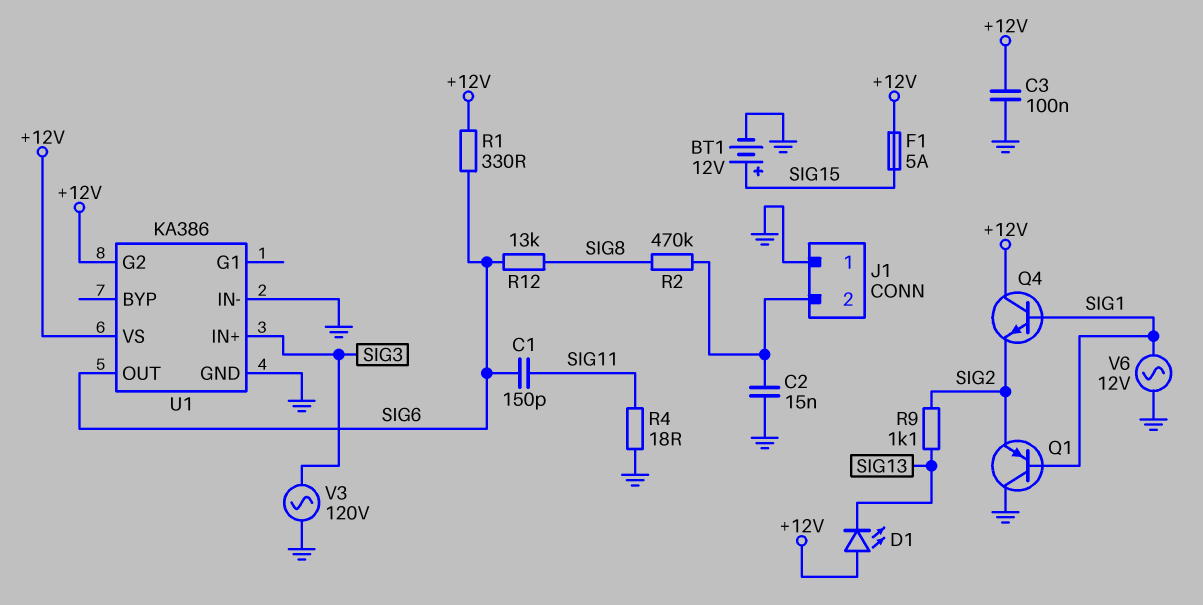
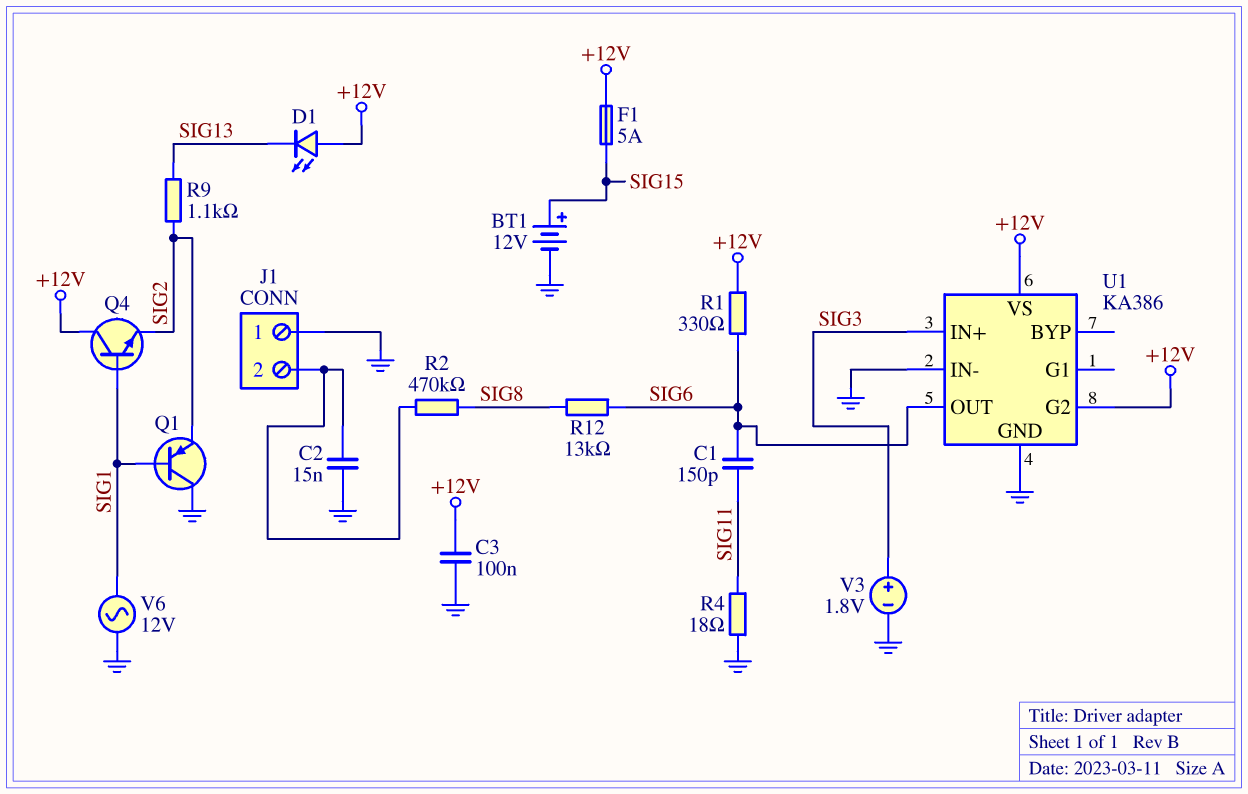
V3: AC 120V (GND, SIG3) -> 1.8V (plus SIG3, minus GND)

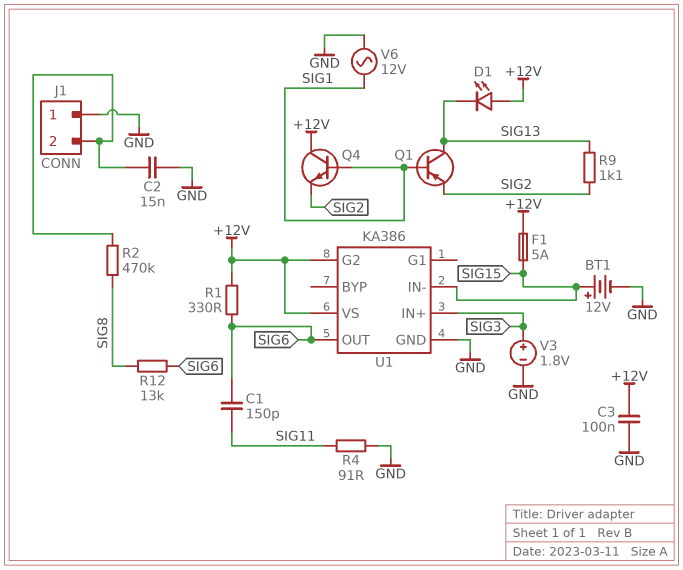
Q1: PNP (B SIG1, C GND, E SIG2) -> PNP (B SIG1, C SIG13, E SIG2)
R4: 18 (GND, SIG11) -> 91 (GND, SIG11)
U1 pin IN-: GND -> SIG15

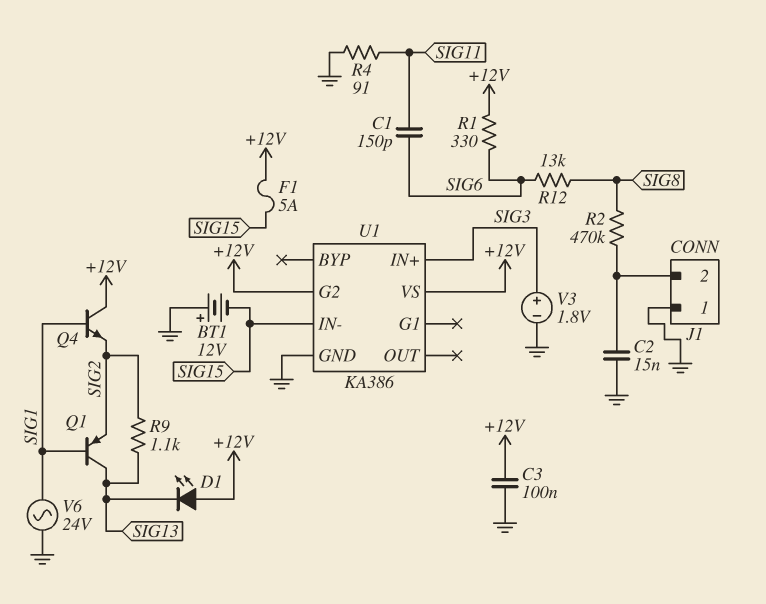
BT1: 12V (plus SIG15, minus GND) -> 12V (plus GND, minus SIG15)
U1 pin OUT: SIG6 -> none
V6: AC 12V (GND, SIG1) -> AC 24V (GND, SIG1)

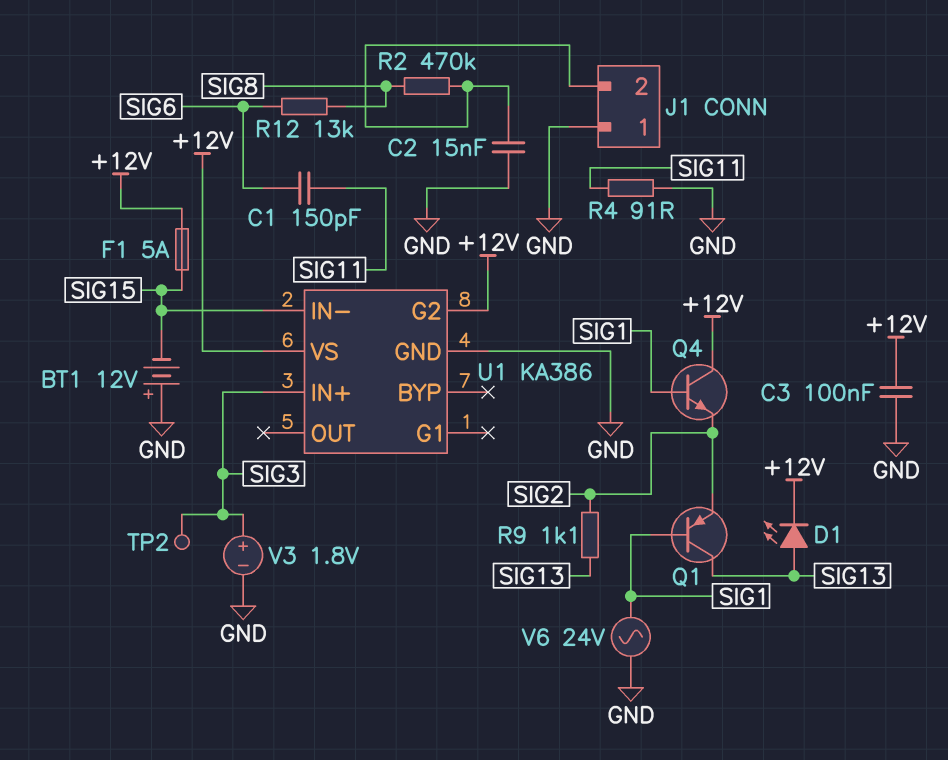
D1: LED (A +12V, K SIG13) -> LED (A SIG13, K +12V)
R1: 330 (+12V, SIG6) -> none
TP2: none -> test point (SIG3)

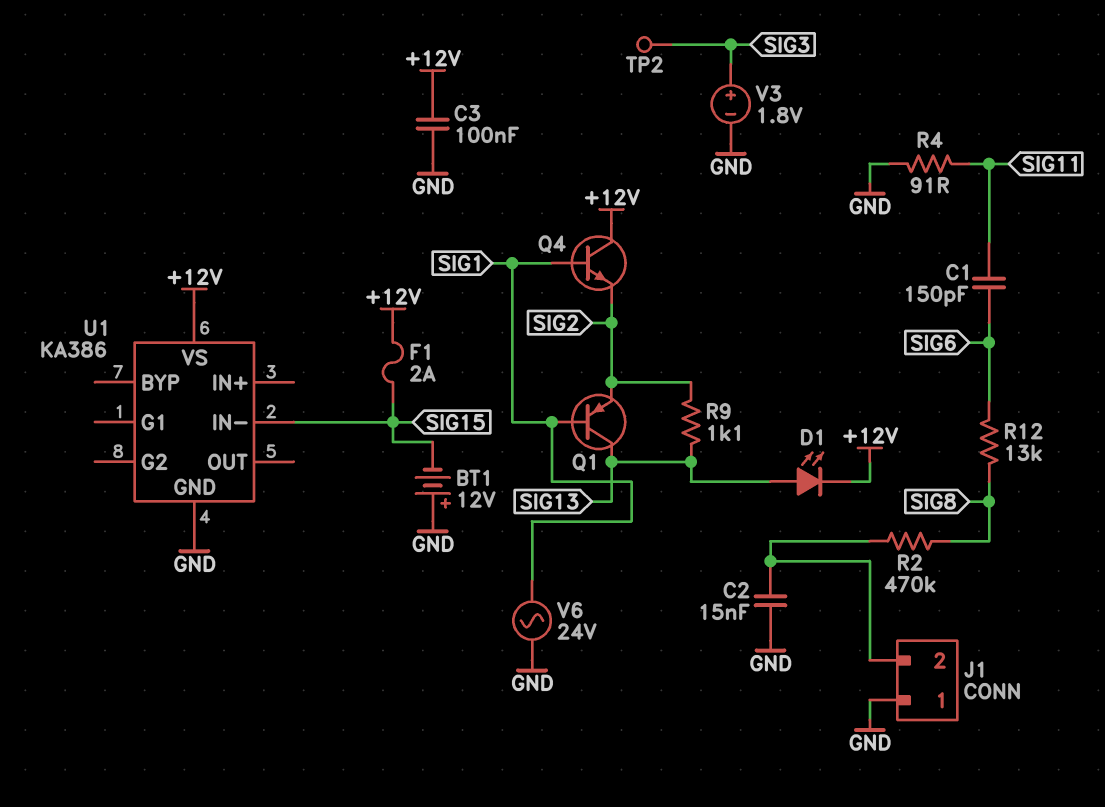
F1: 5A (+12V, SIG15) -> 2A (+12V, SIG15)
U1 pin G2: +12V -> none
U1 pin IN+: SIG3 -> none

